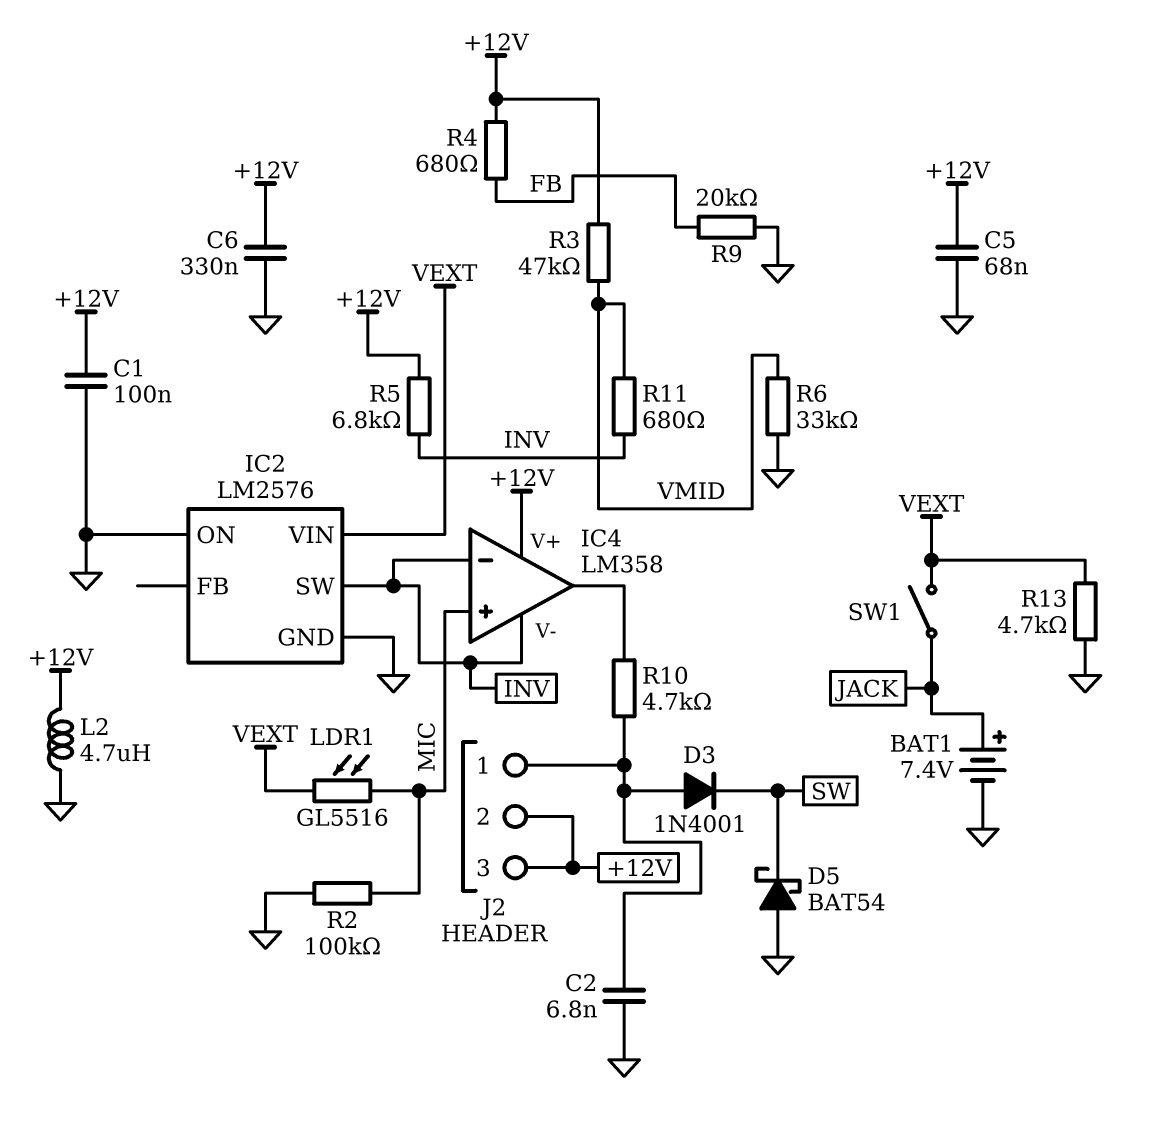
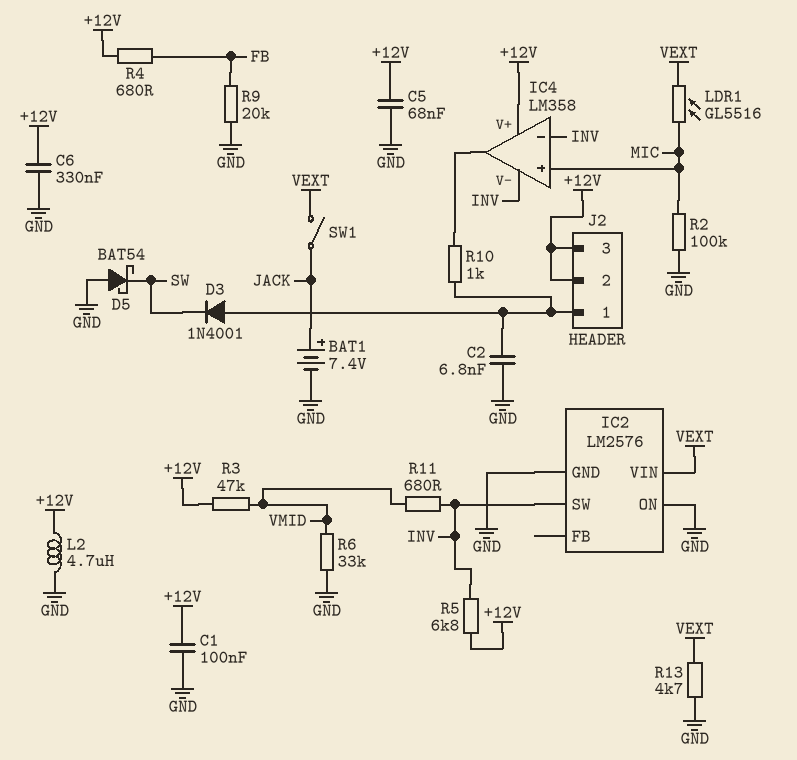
R10: 4.7k (IC4/out, J2/1) -> 1k (IC4/out, J2/1)

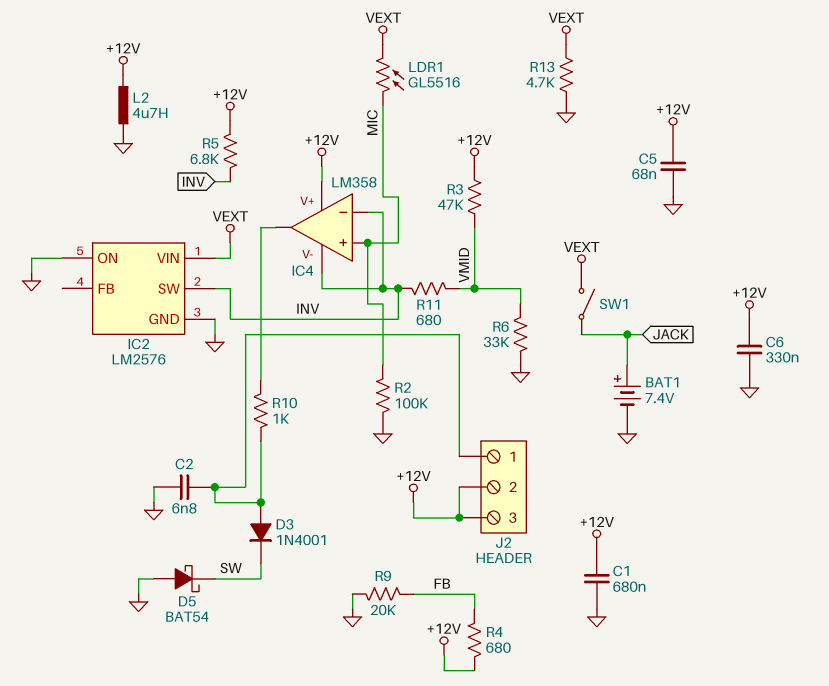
C1: 100nF (+12V, GND) -> 680nF (+12V, GND)

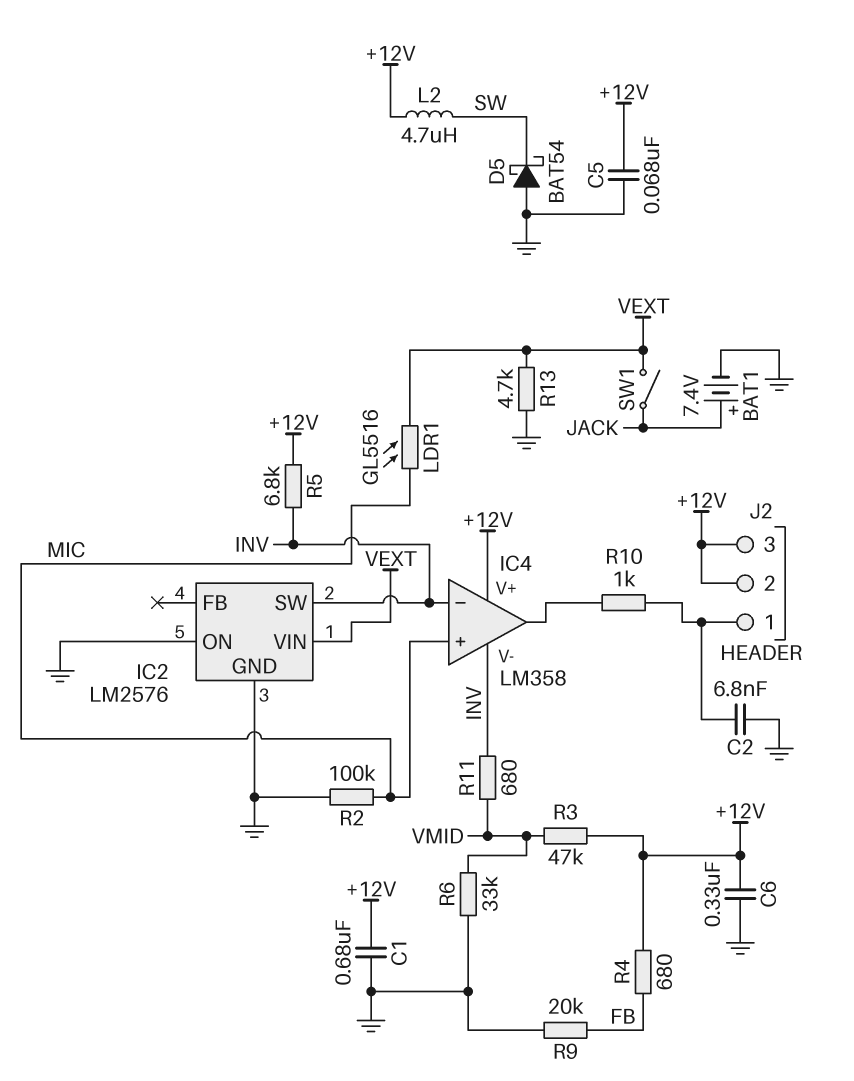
D3: diode 1N4001 (A J2/1, K SW) -> none
L2: 4.7uH (+12V, GND) -> 4.7uH (+12V, SW)

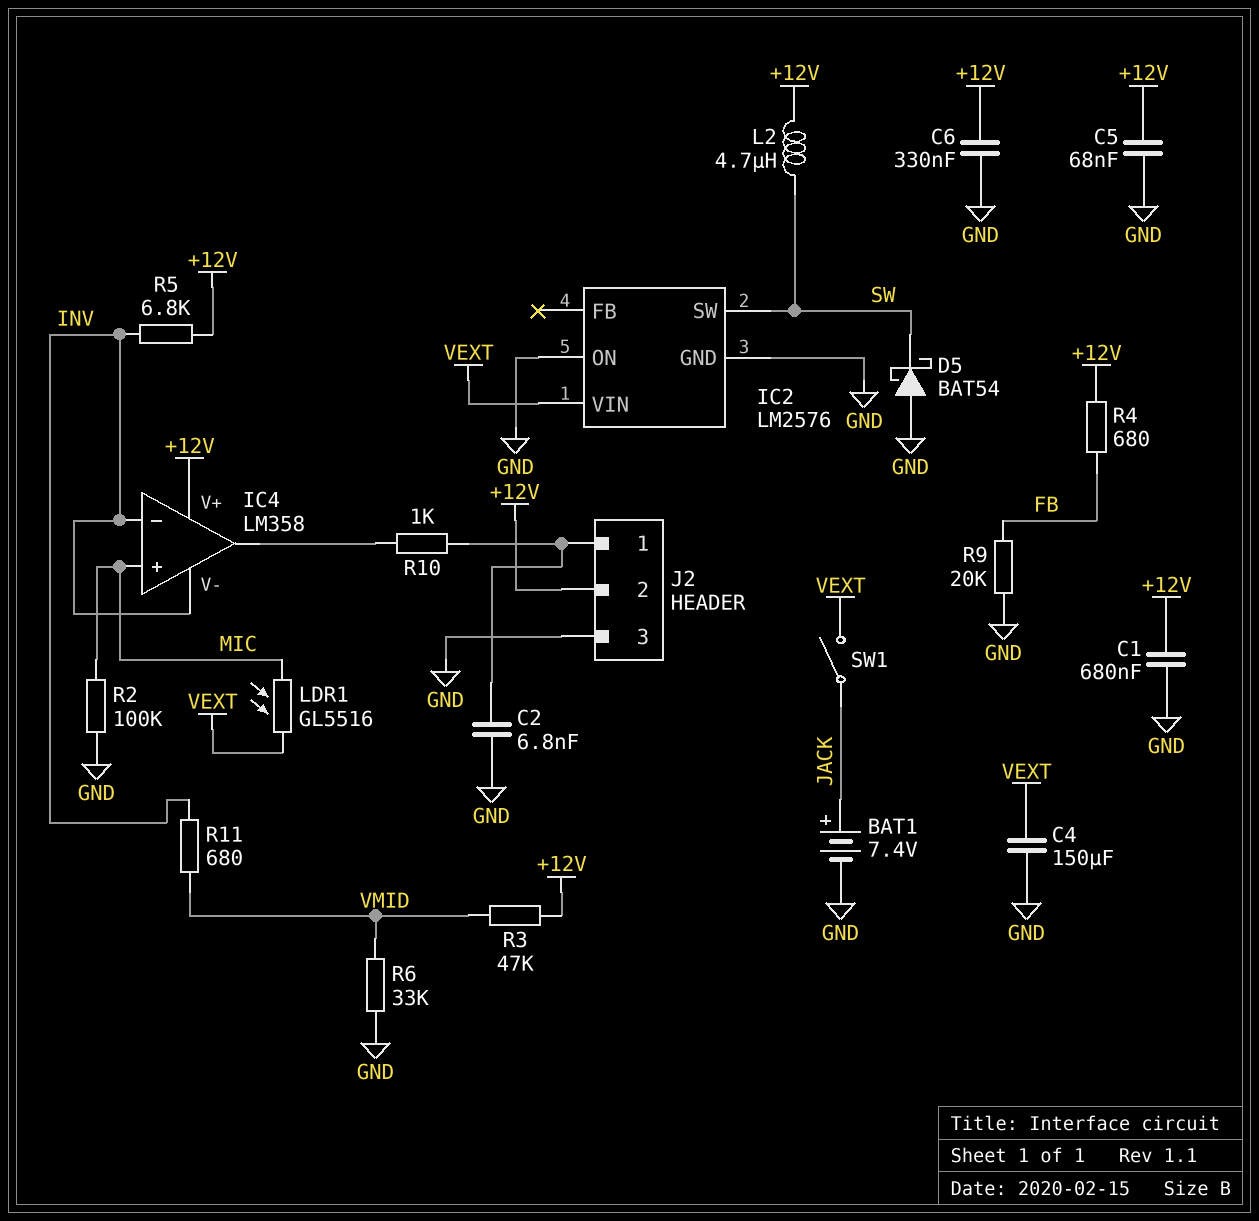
C4: none -> 150uF (GND, VEXT)
IC2 pin SW: INV -> SW
J2 pin 3: +12V -> GND
R13: 4.7k (GND, VEXT) -> none

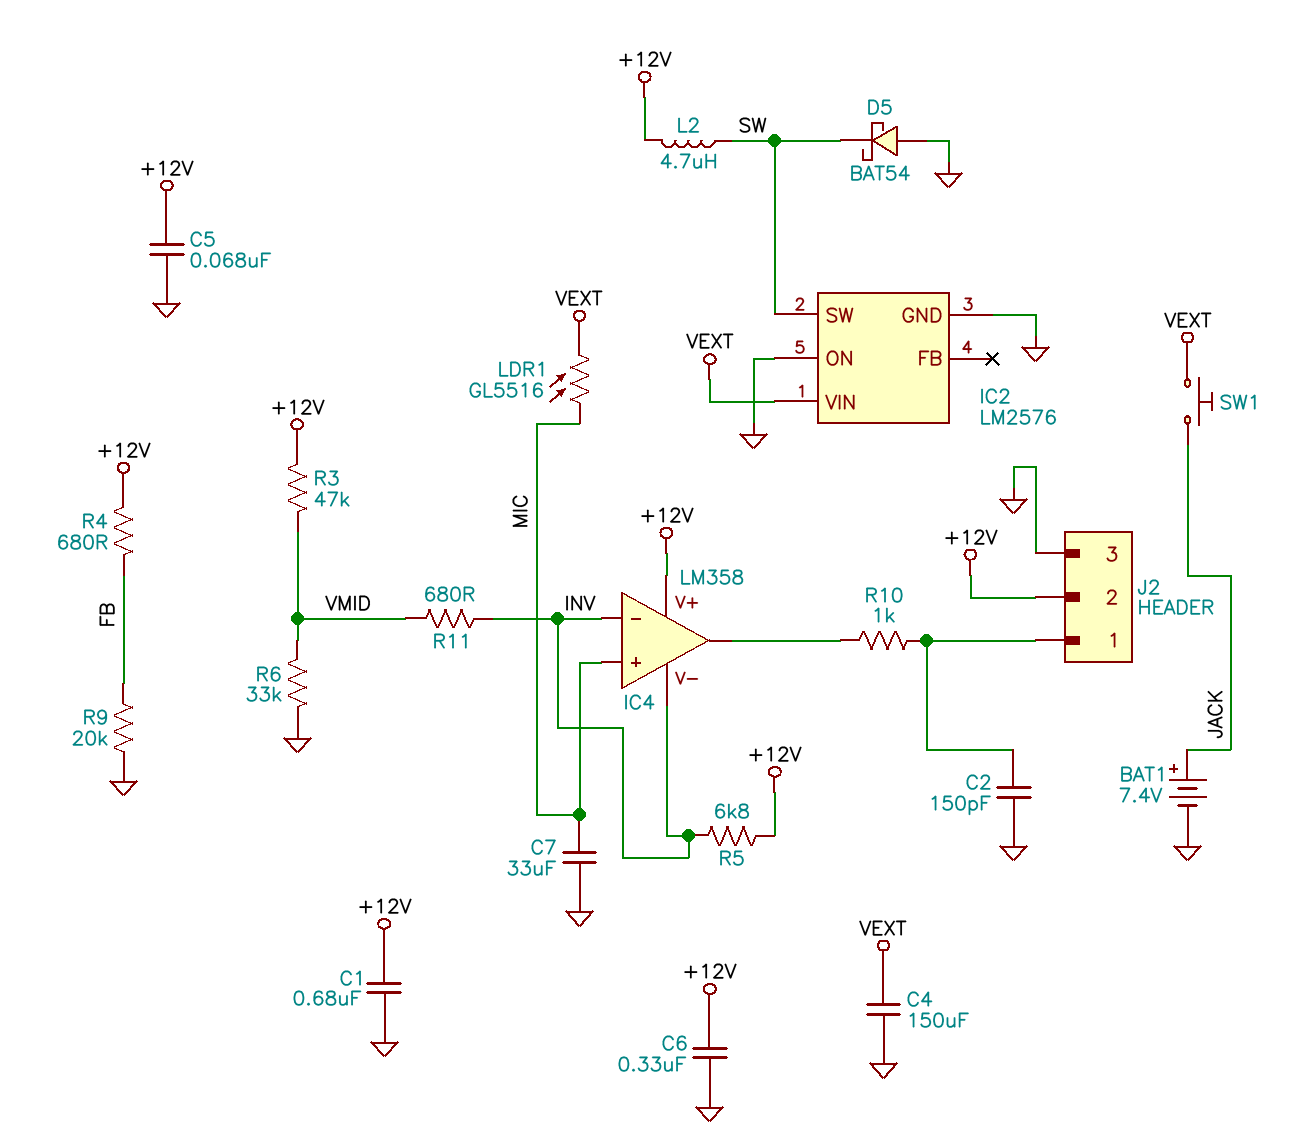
C2: 6.8nF (GND, J2/1) -> 150pF (GND, J2/1)
C7: none -> 33uF (GND, MIC)
R2: 100k (GND, MIC) -> none
SW1: switch (JACK, VEXT) -> button (JACK, VEXT)

